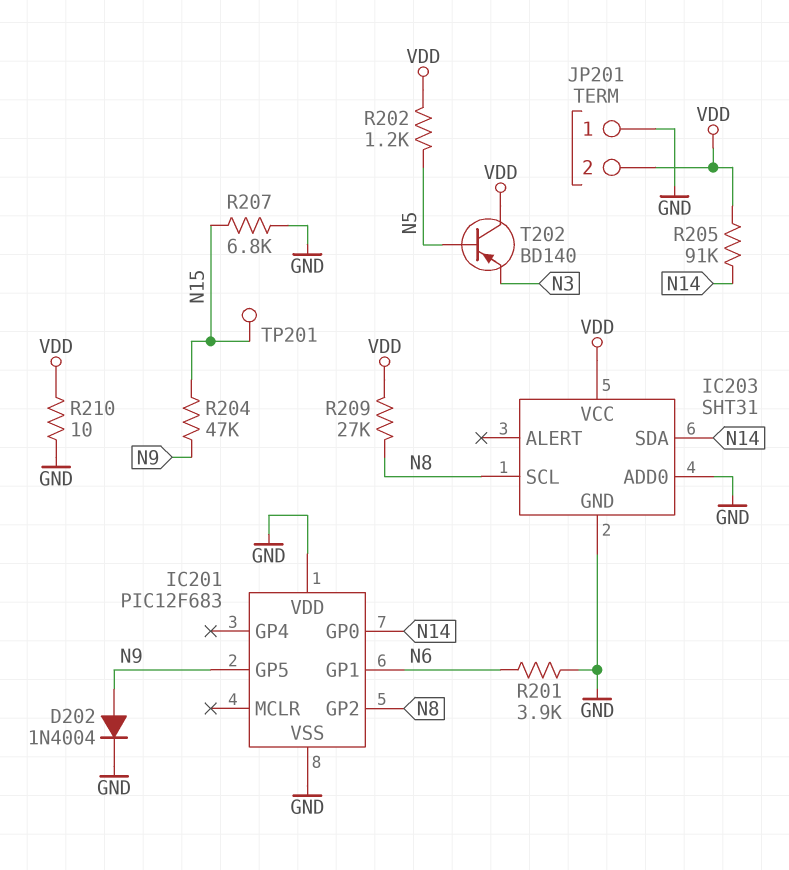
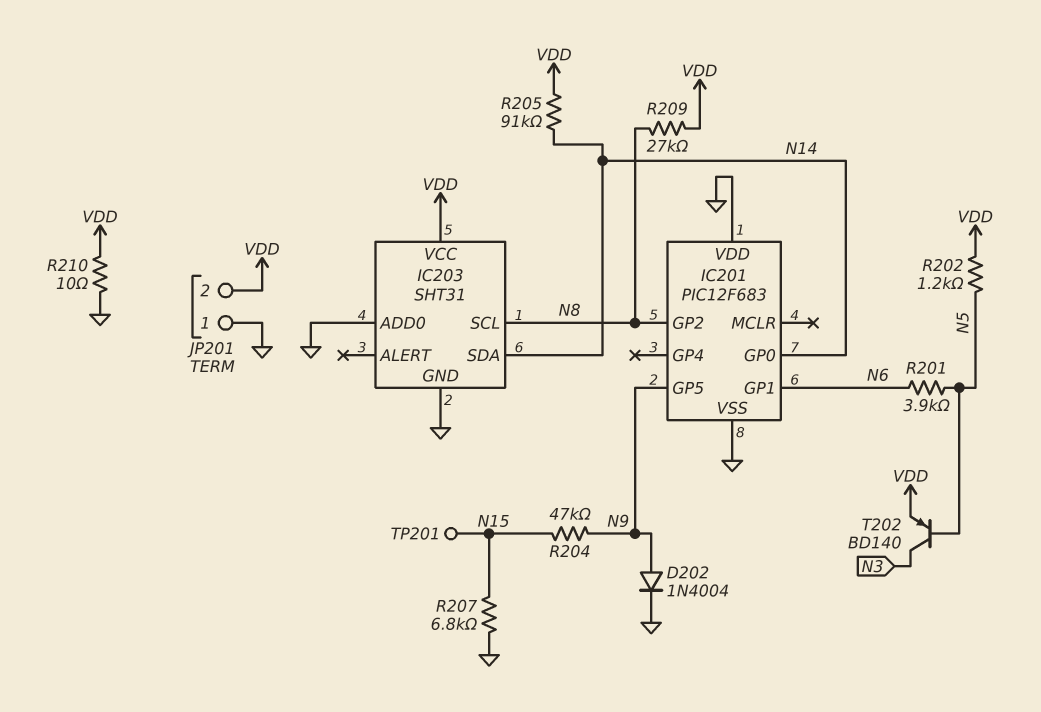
R201: 3.9k (GND, N6) -> 3.9k (N5, N6)
T202: PNP BD140 (B N5, C VDD, E N3) -> PNP BD140 (B N5, C N3, E VDD)

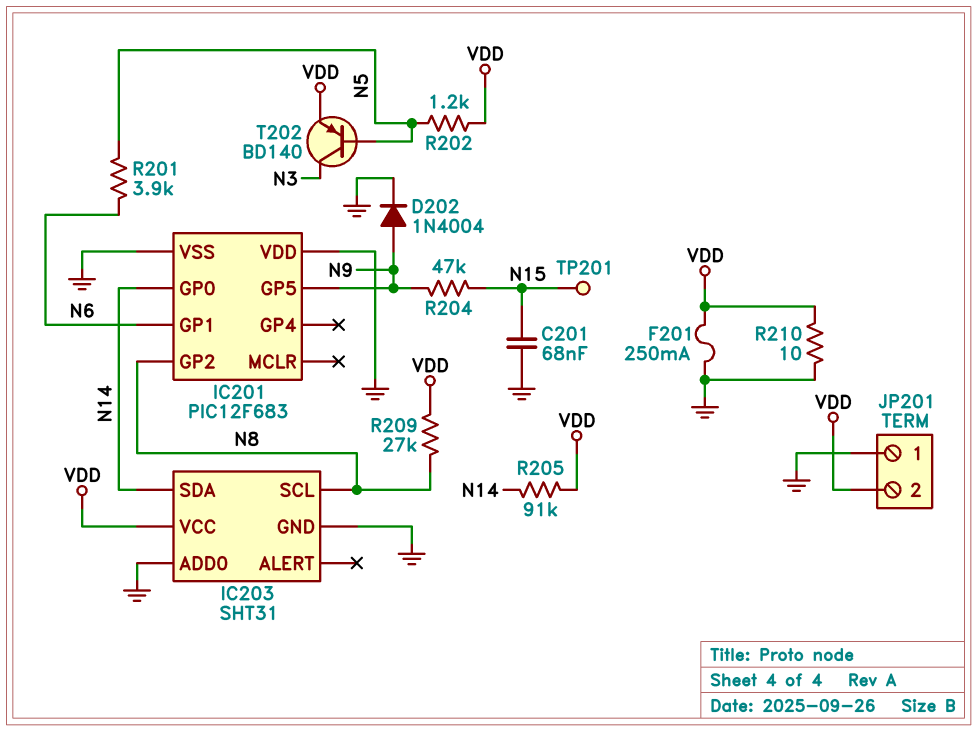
C201: none -> 68nF (GND, N15)
F201: none -> 250mA (GND, VDD)
R207: 6.8k (GND, N15) -> none

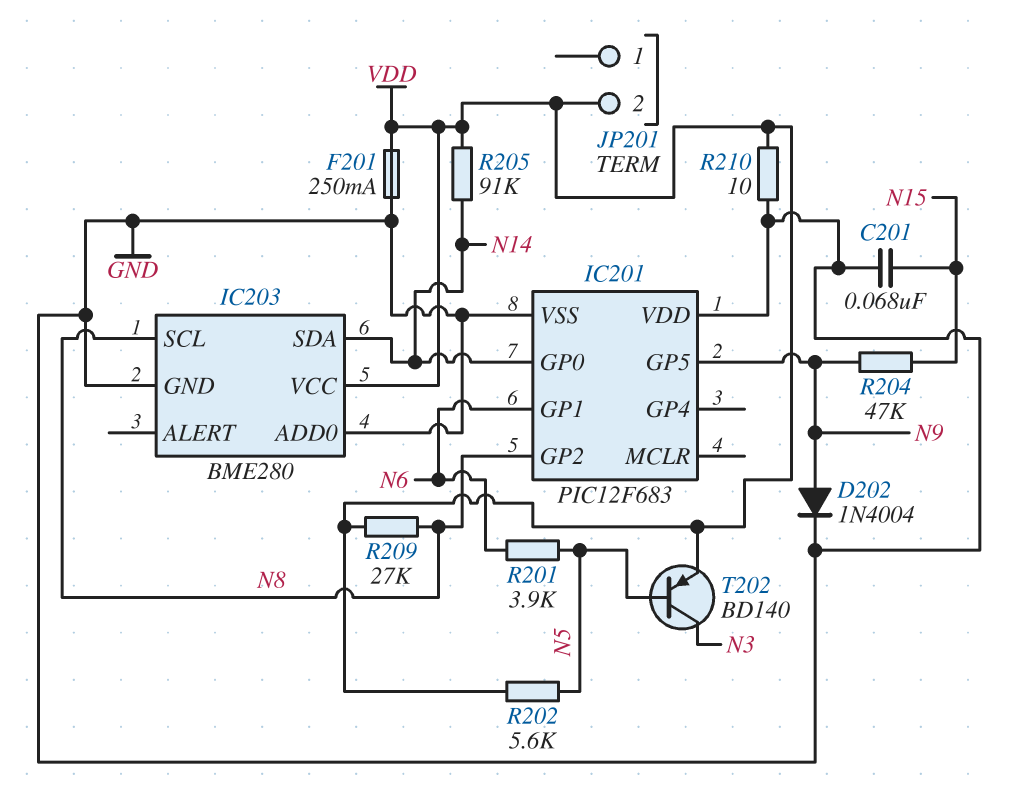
IC203: SHT31 -> BME280
JP201 pin 1: GND -> none
R202: 1.2k (N5, VDD) -> 5.6k (N5, VDD)
TP201: test point (N15) -> none

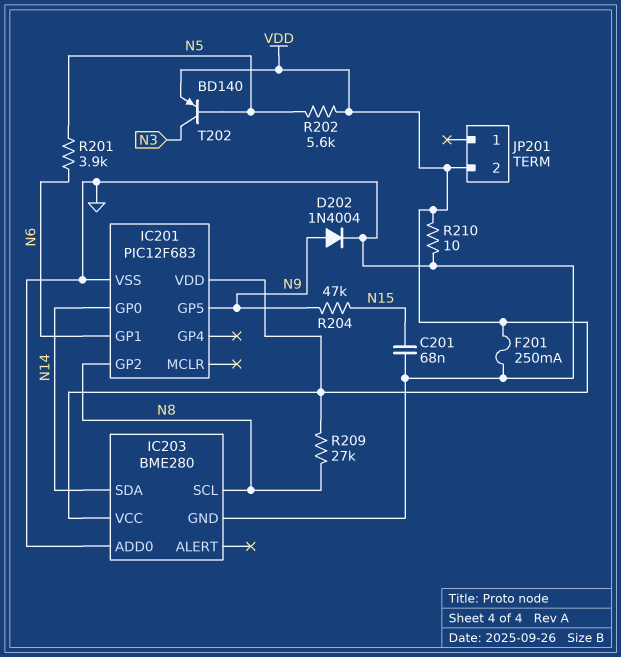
IC201 pin VDD: GND -> VDD
R205: 91k (N14, VDD) -> none

